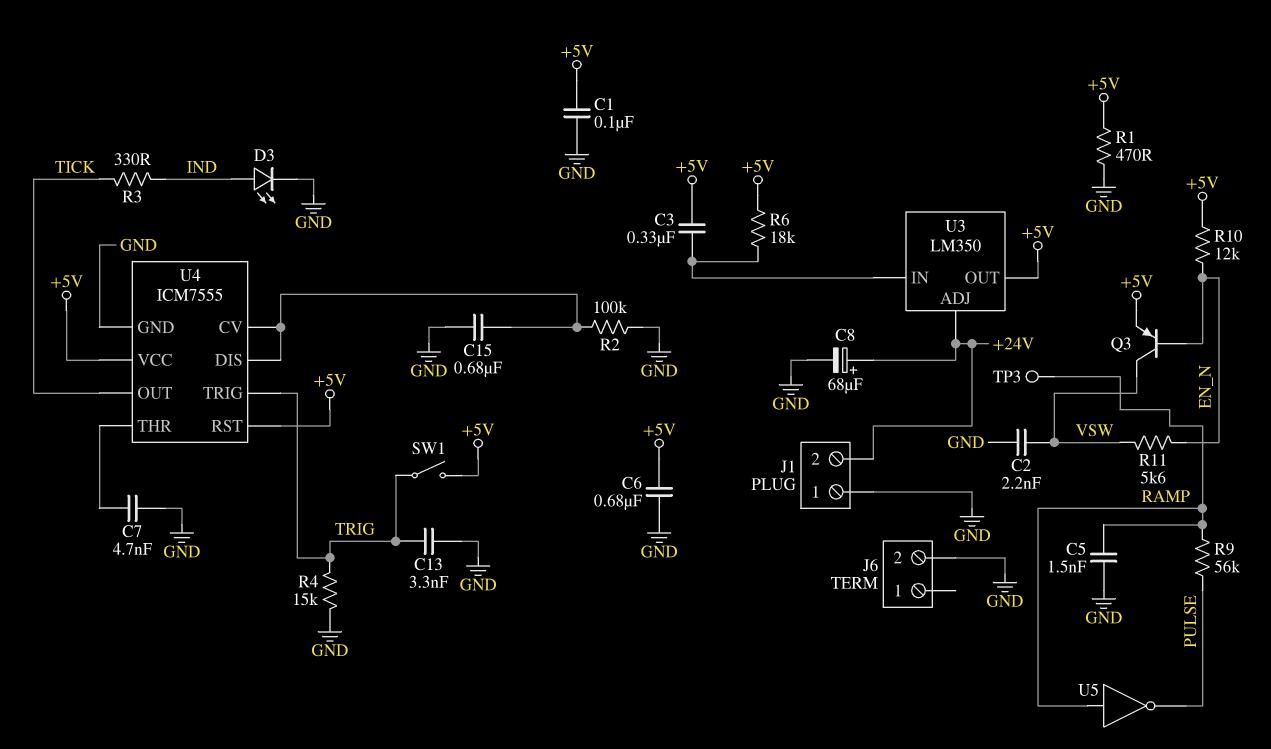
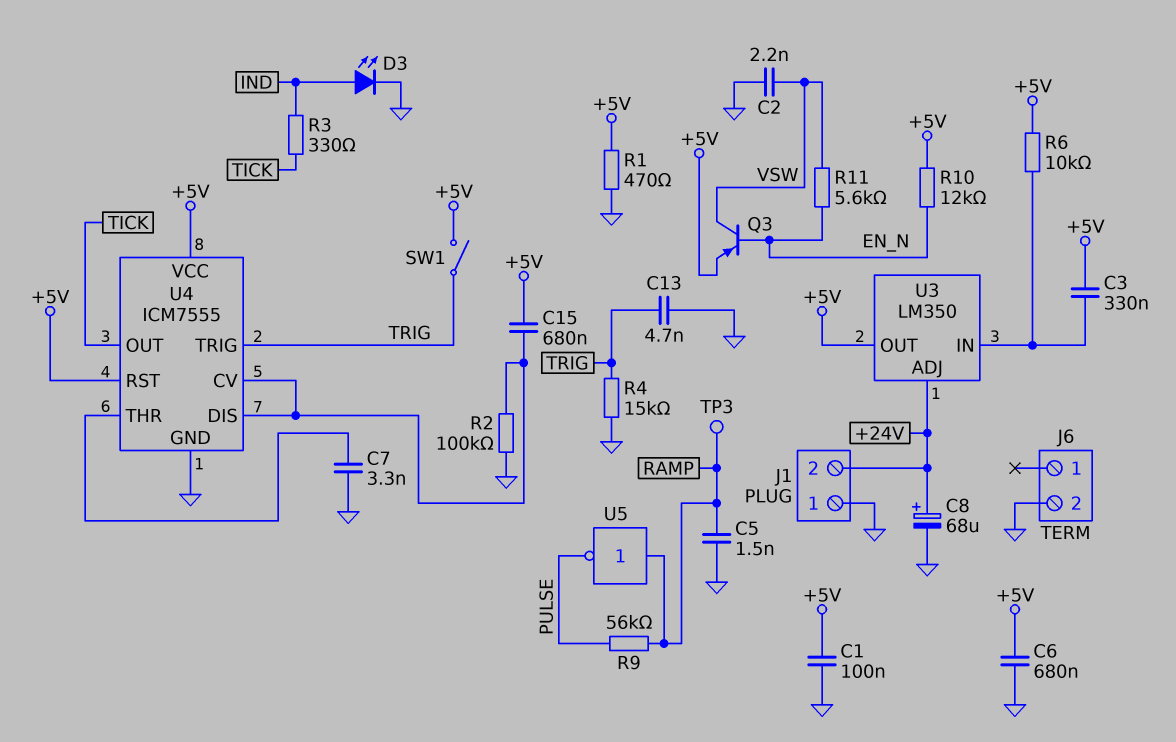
C7: 4.7nF (GND, U4/THR) -> 3.3nF (GND, U4/THR)
C13: 3.3nF (GND, TRIG) -> 4.7nF (GND, TRIG)
C15: 680nF (GND, U4/CV) -> 680nF (+5V, U4/CV)
R6: 18k (+5V, U3/IN) -> 10k (+5V, U3/IN)

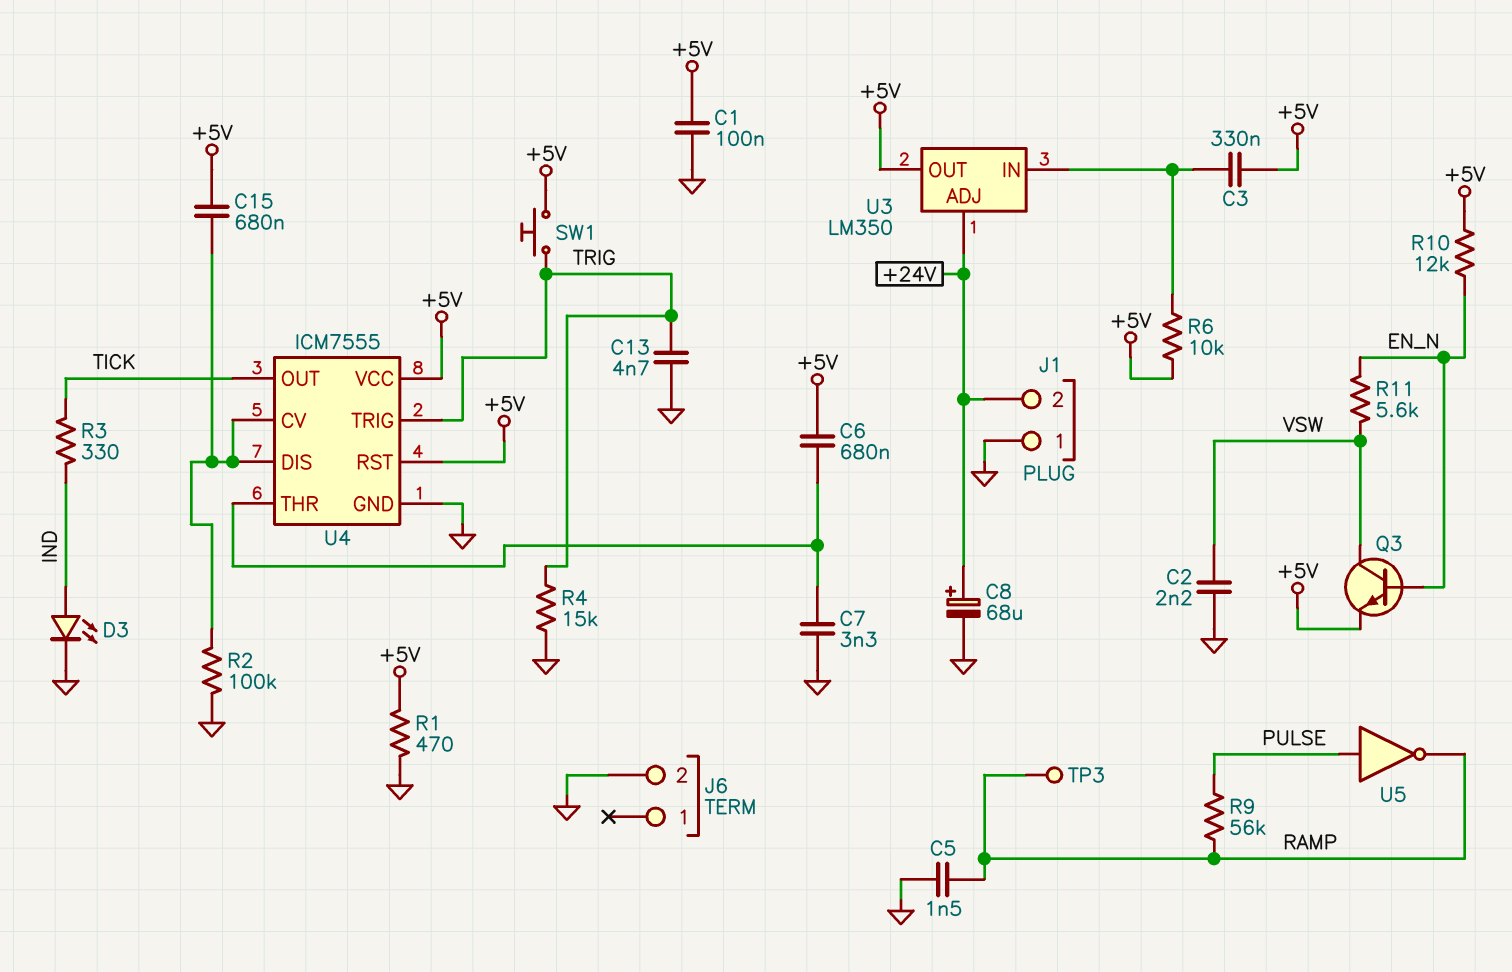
C6: 680nF (+5V, GND) -> 680nF (+5V, U4/THR)
Q3: PNP (B EN_N, C VSW, E +5V) -> NPN (B EN_N, C VSW, E +5V)
SW1: switch (+5V, TRIG) -> button (+5V, TRIG)
U5: NOT (in RAMP, out PULSE) -> NOT (in PULSE, out RAMP)

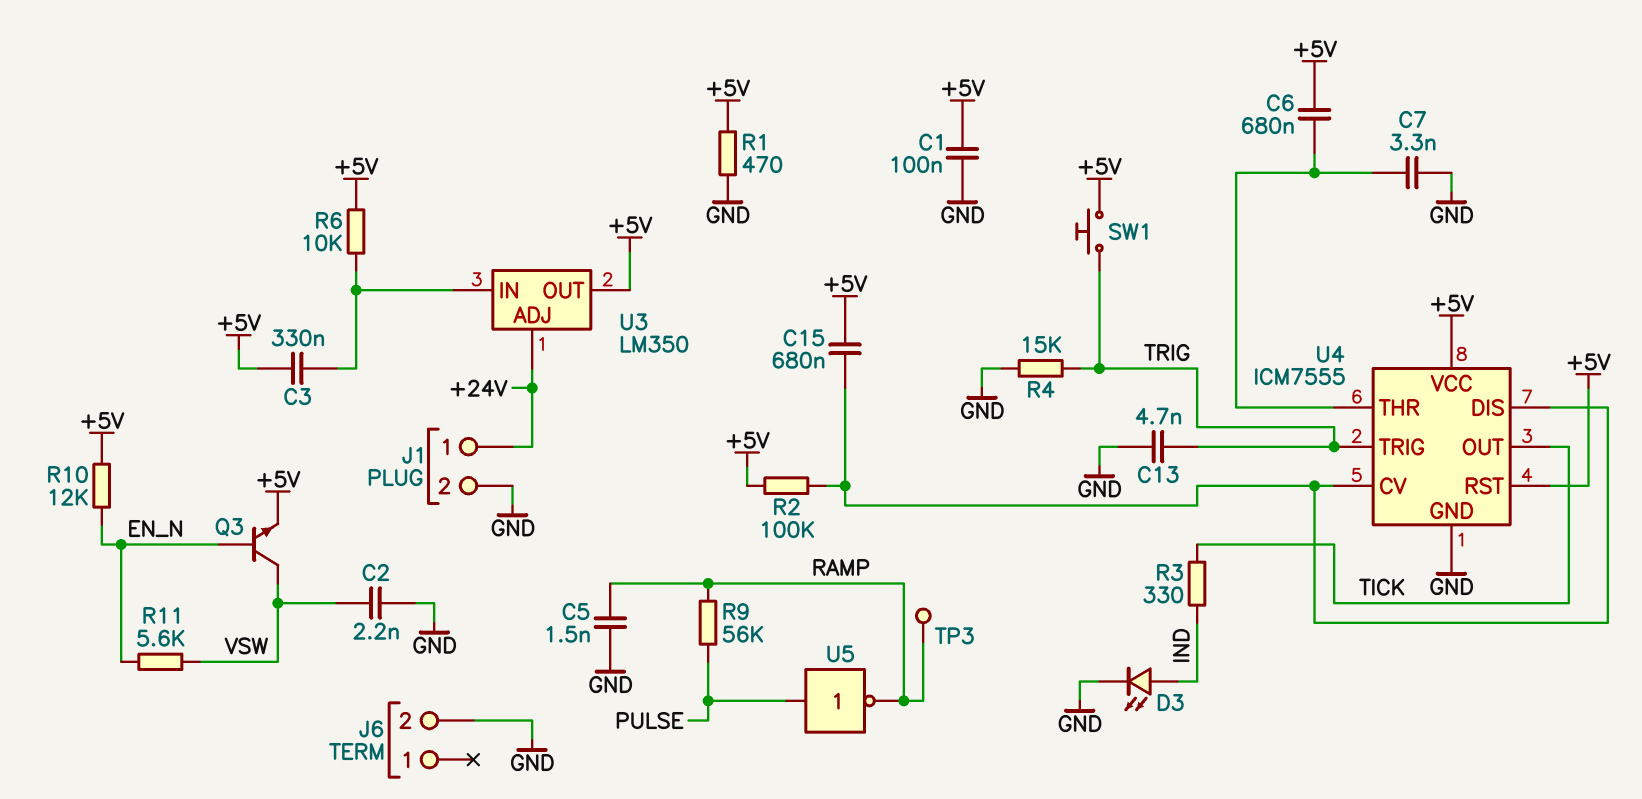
C8: 68uF (plus +24V, minus GND) -> none
J1 pin 1: GND -> +24V
J1 pin 2: +24V -> GND
R2: 100k (GND, U4/CV) -> 100k (+5V, U4/CV)

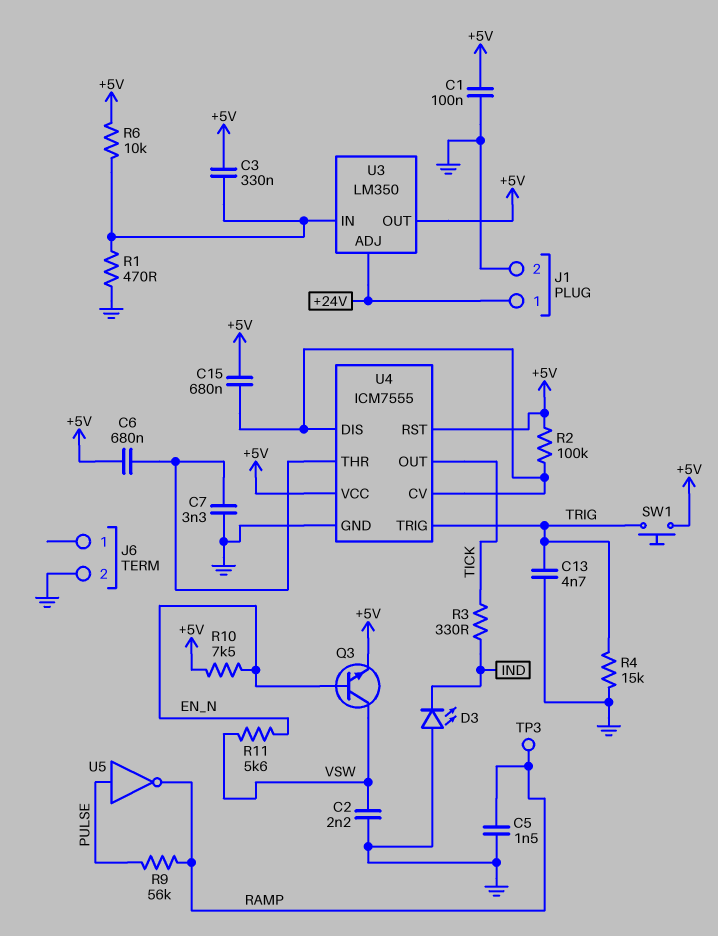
D3: LED (A IND, K GND) -> LED (A GND, K IND)
R1: 470 (+5V, GND) -> 470 (GND, U3/IN)
R10: 12k (+5V, EN_N) -> 7.5k (+5V, EN_N)

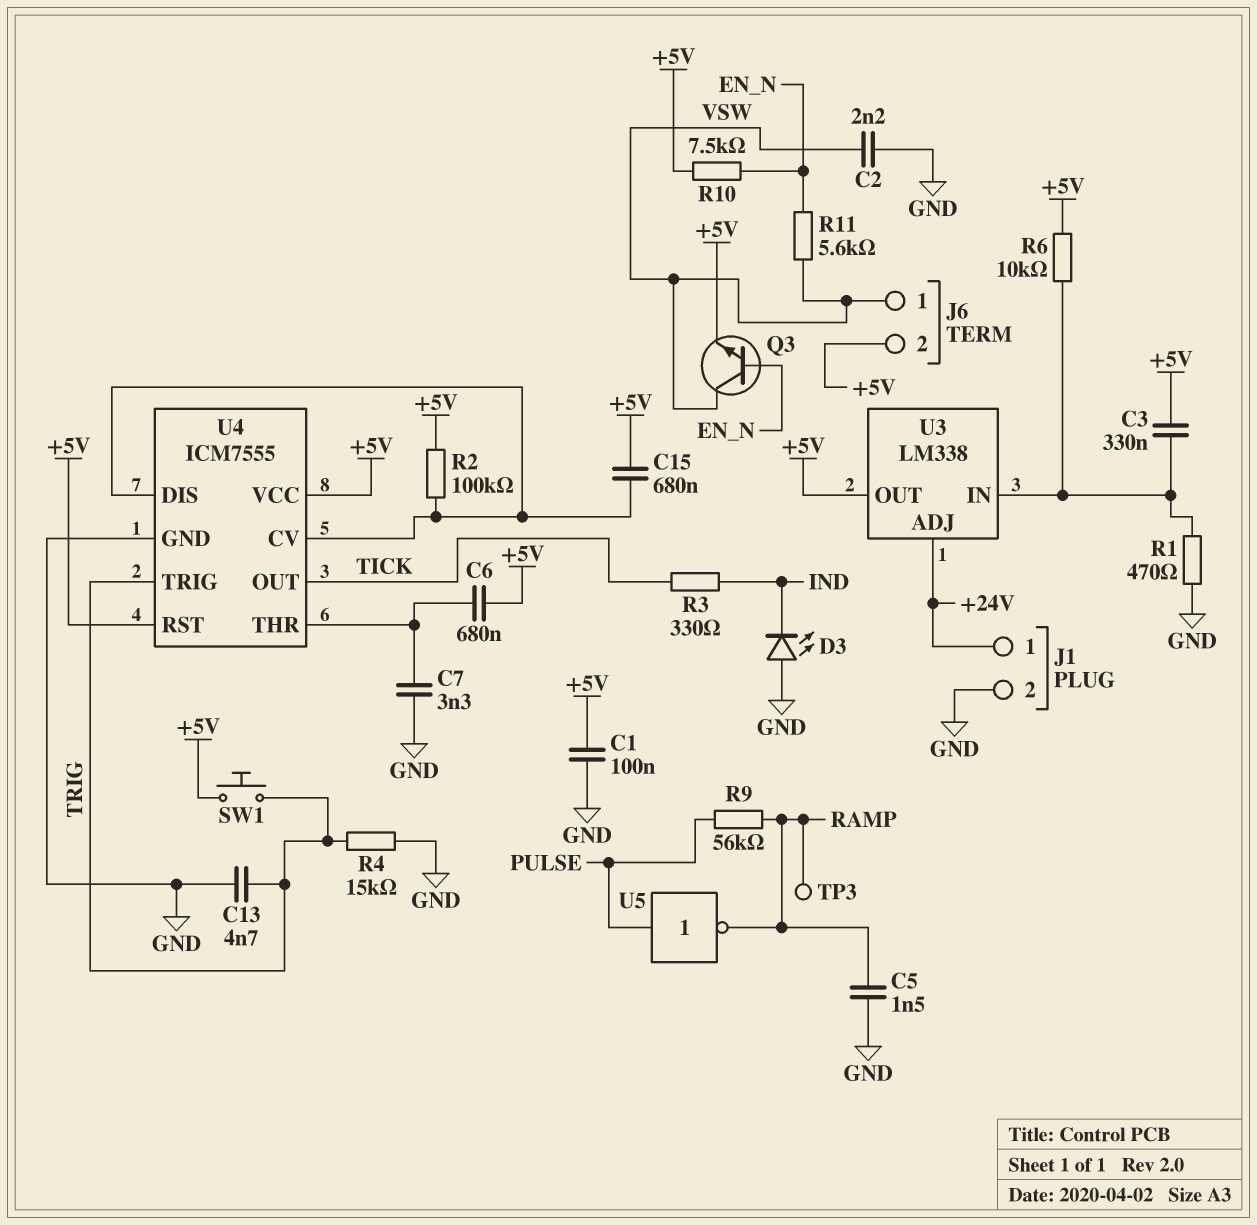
J6 pin 1: none -> VSW
J6 pin 2: GND -> +5V
U3: LM350 -> LM338

